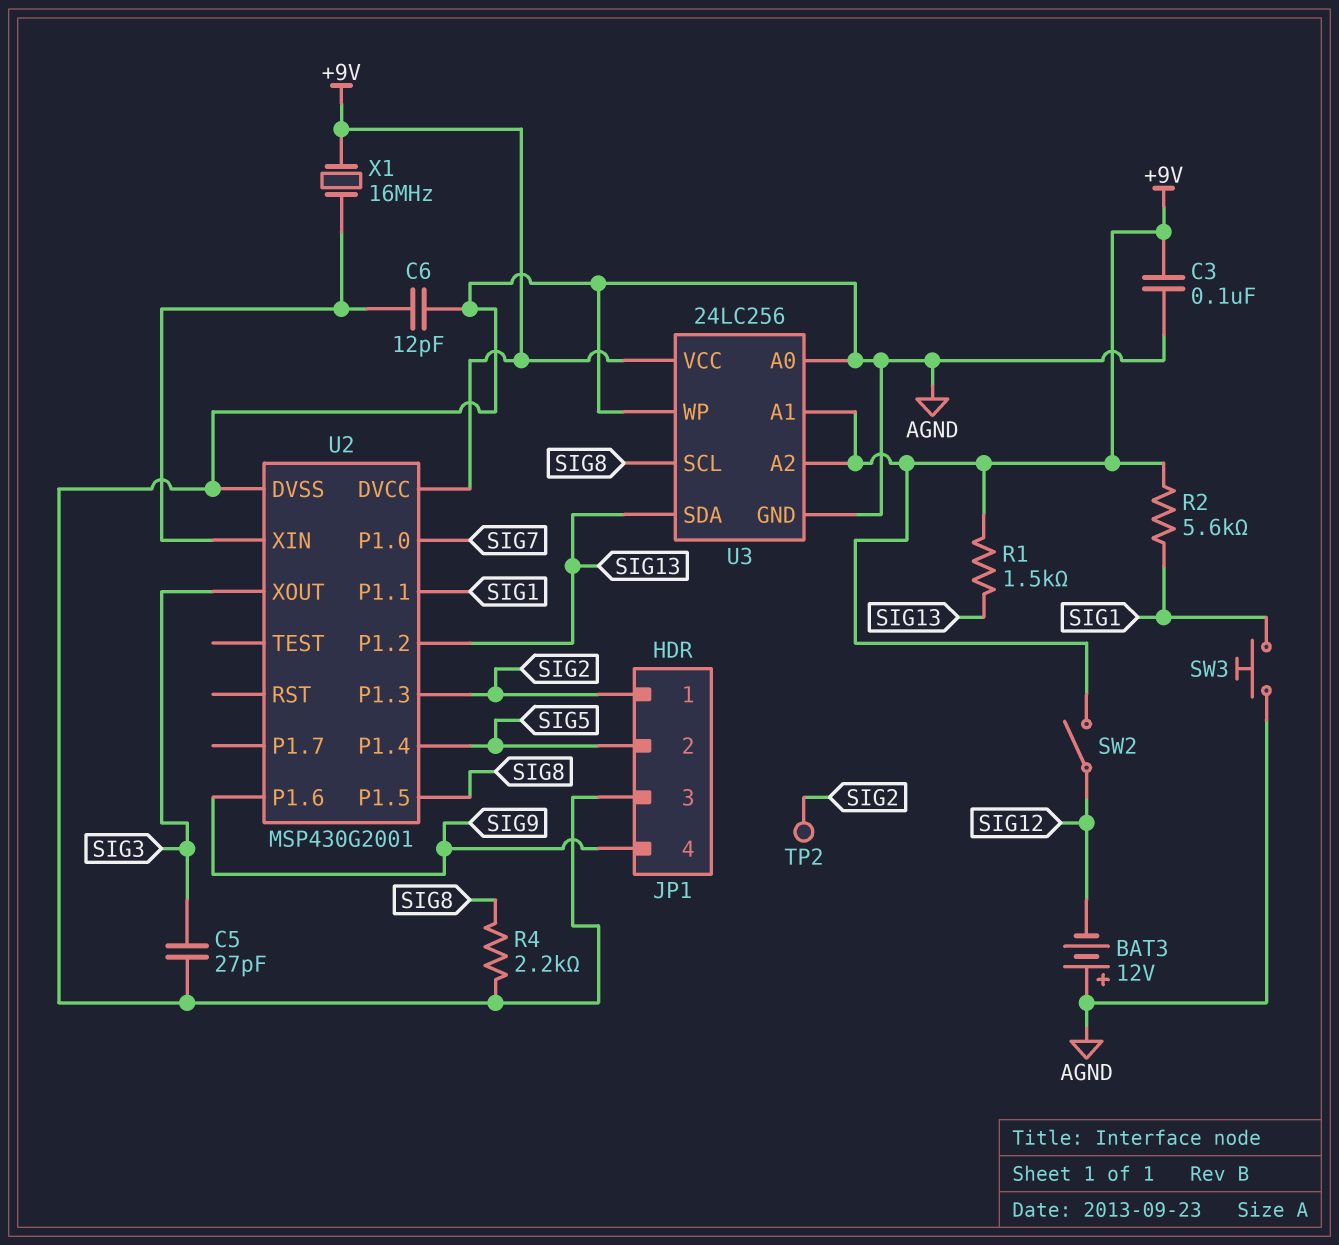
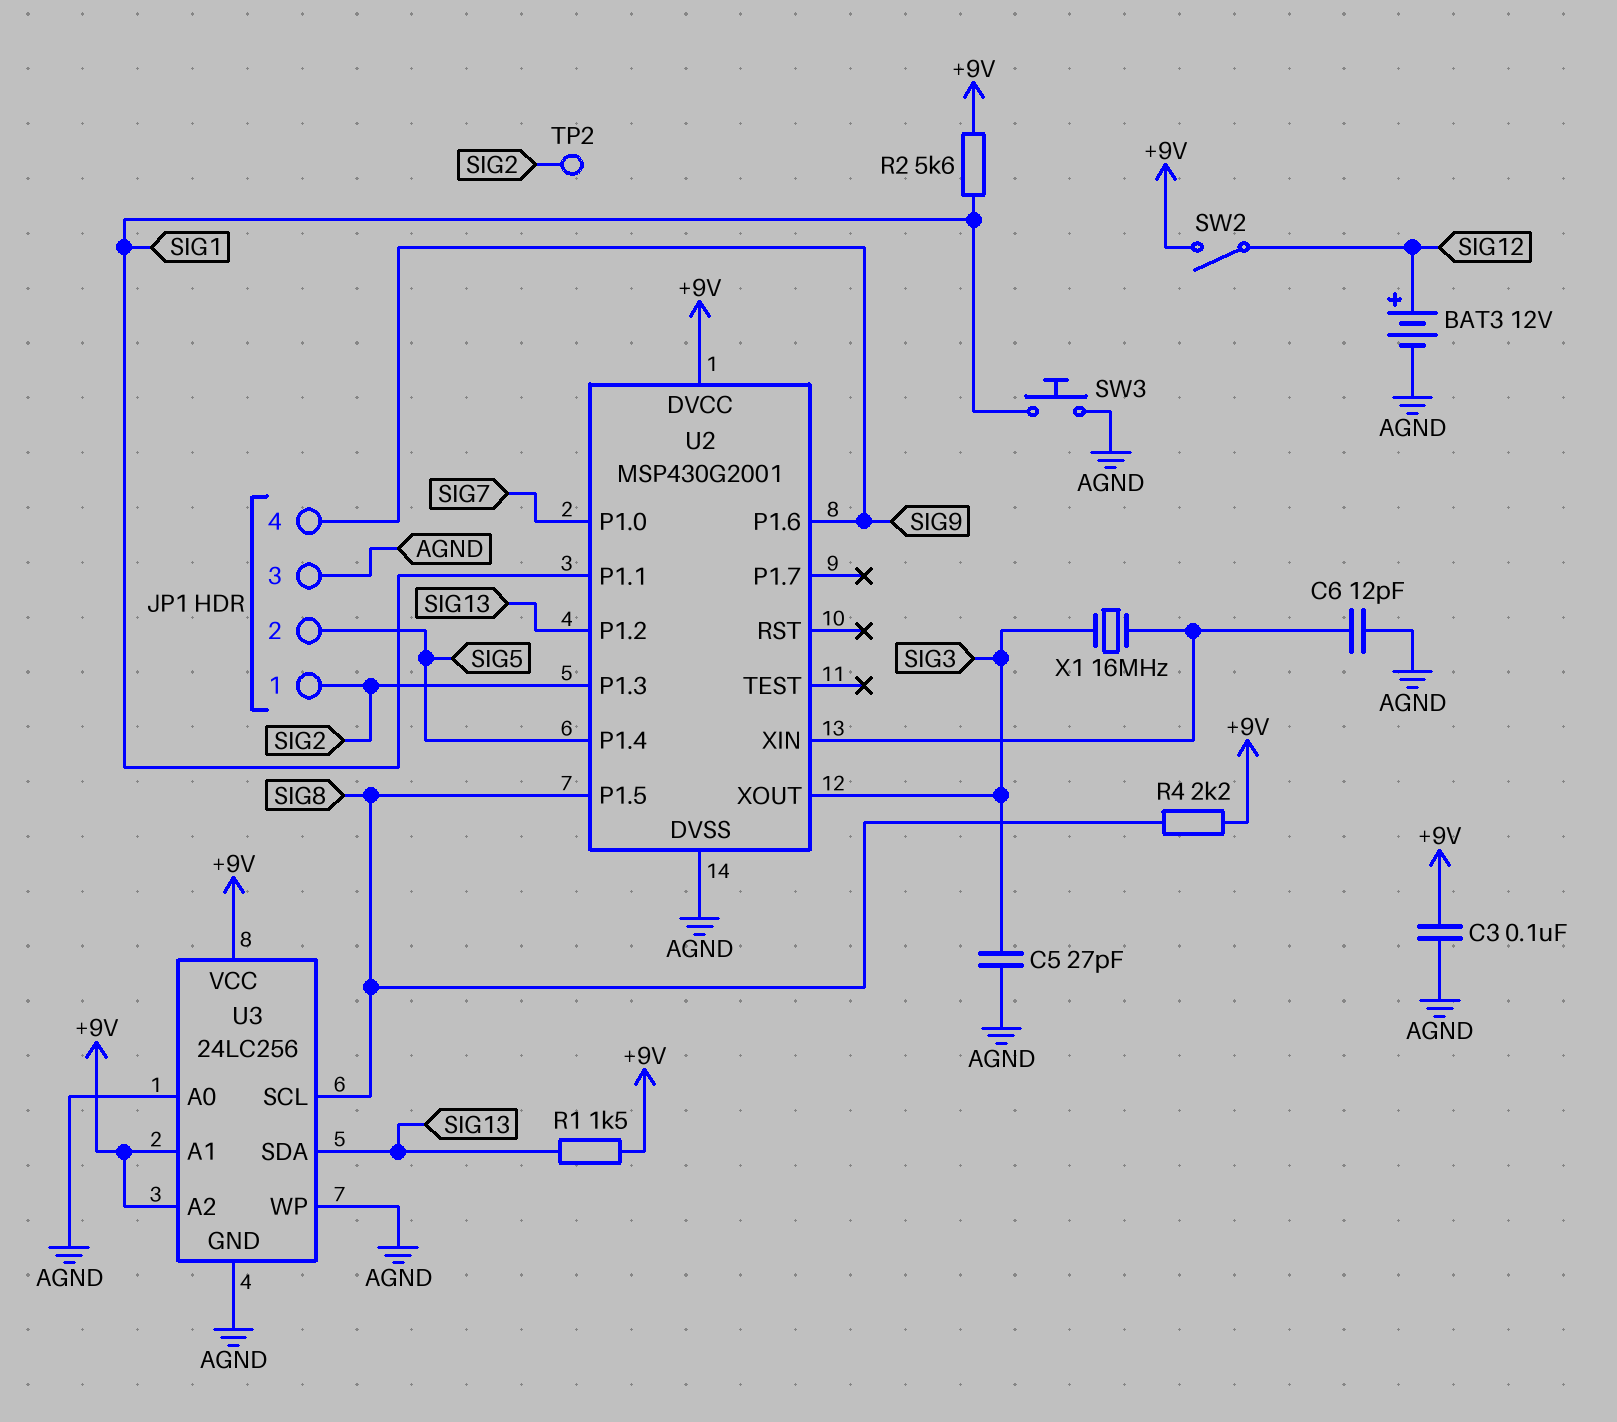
BAT3: 12V (plus AGND, minus SIG12) -> 12V (plus SIG12, minus AGND)
R4: 2.2k (AGND, SIG8) -> 2.2k (+9V, SIG8)
X1: 16MHz (+9V, U2/XIN) -> 16MHz (SIG3, U2/XIN)

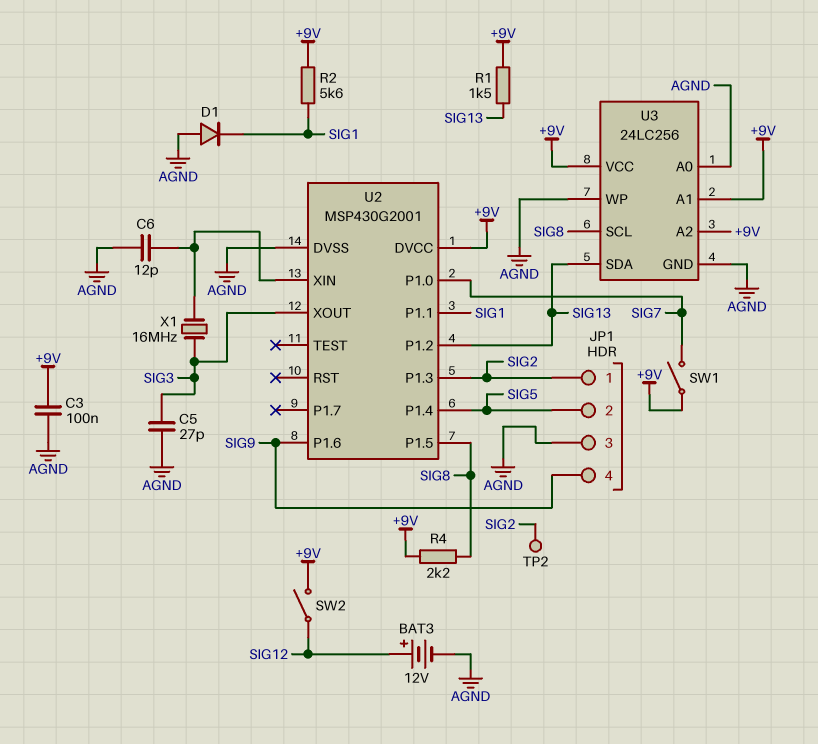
D1: none -> diode (A AGND, K SIG1)
SW1: none -> switch (+9V, SIG7)
SW3: button (AGND, SIG1) -> none

